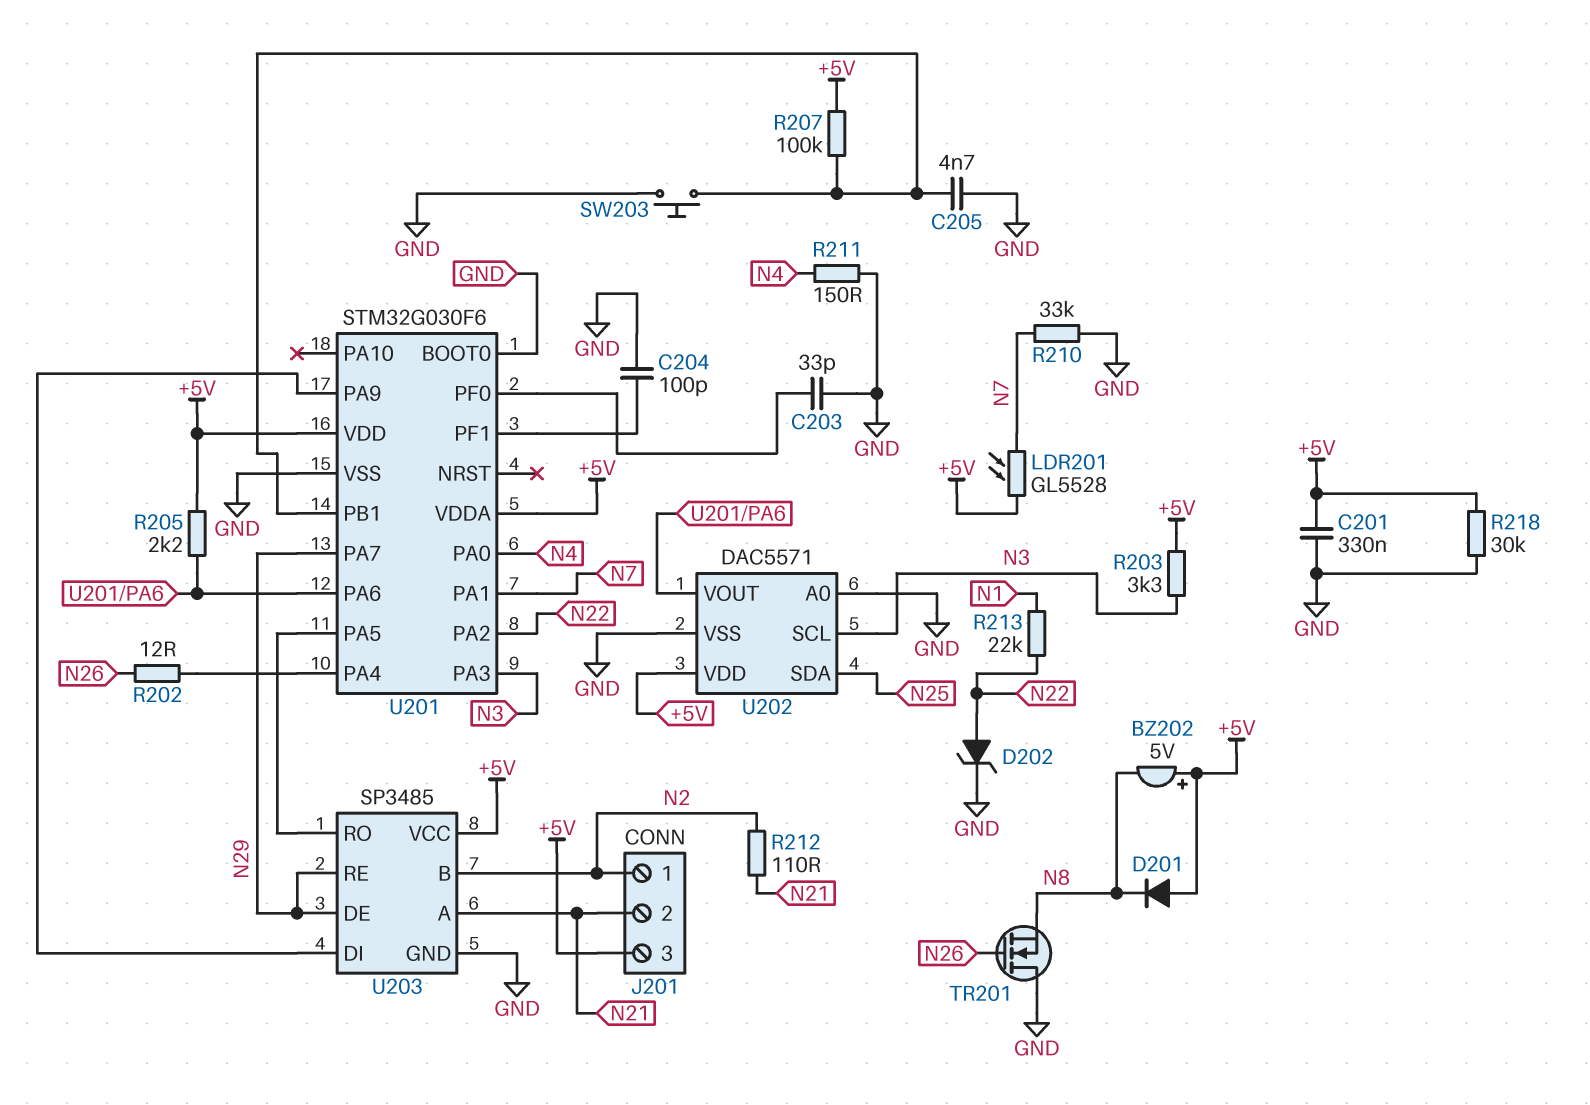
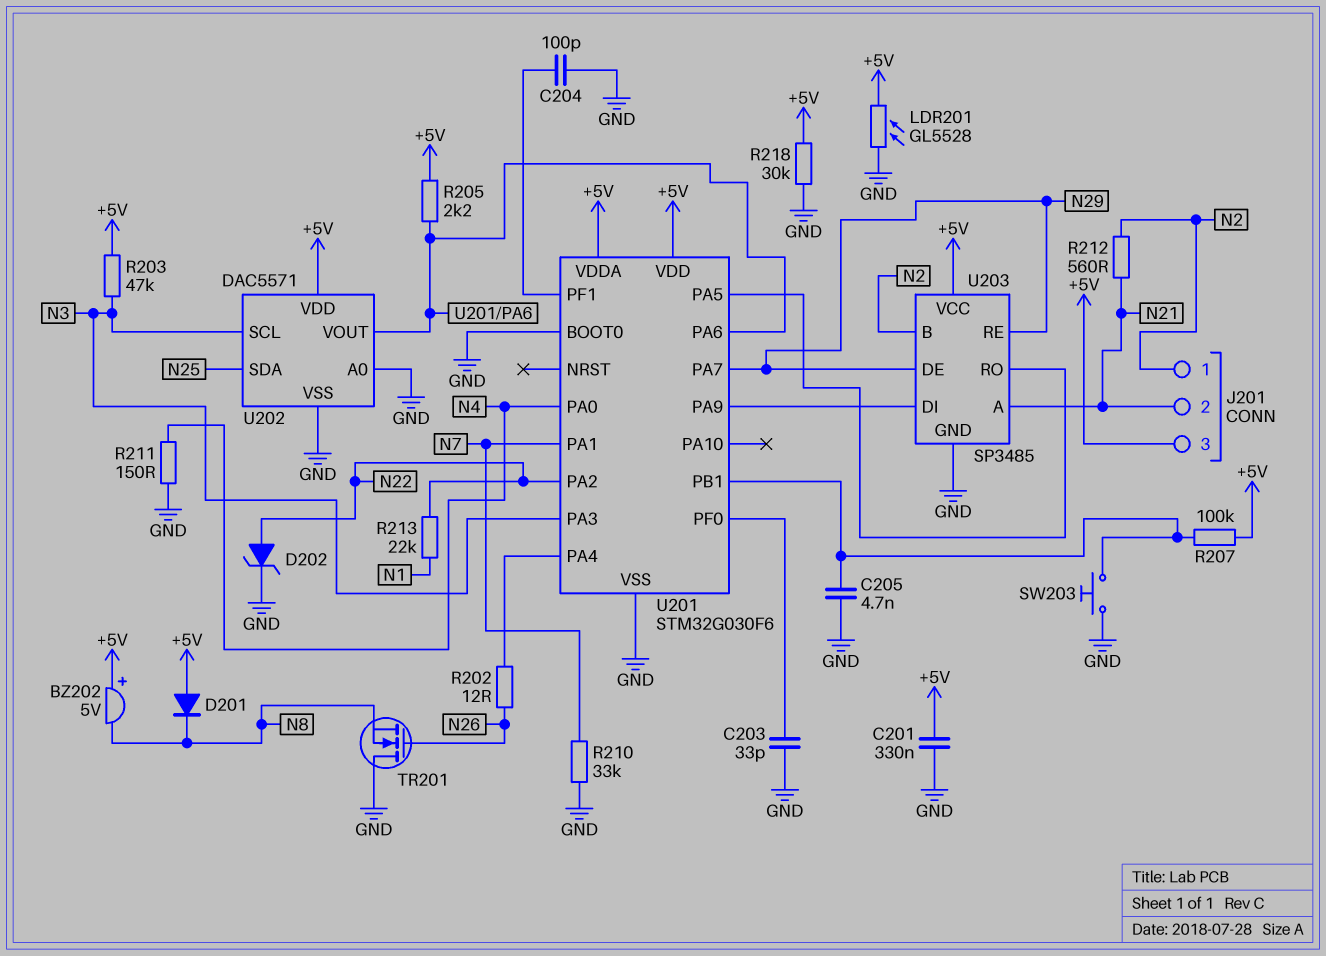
LDR201: GL5528 (+5V, N7) -> GL5528 (+5V, GND)
R203: 3.3k (+5V, N3) -> 47k (+5V, N3)
R212: 110 (N2, N21) -> 560 (N2, N21)

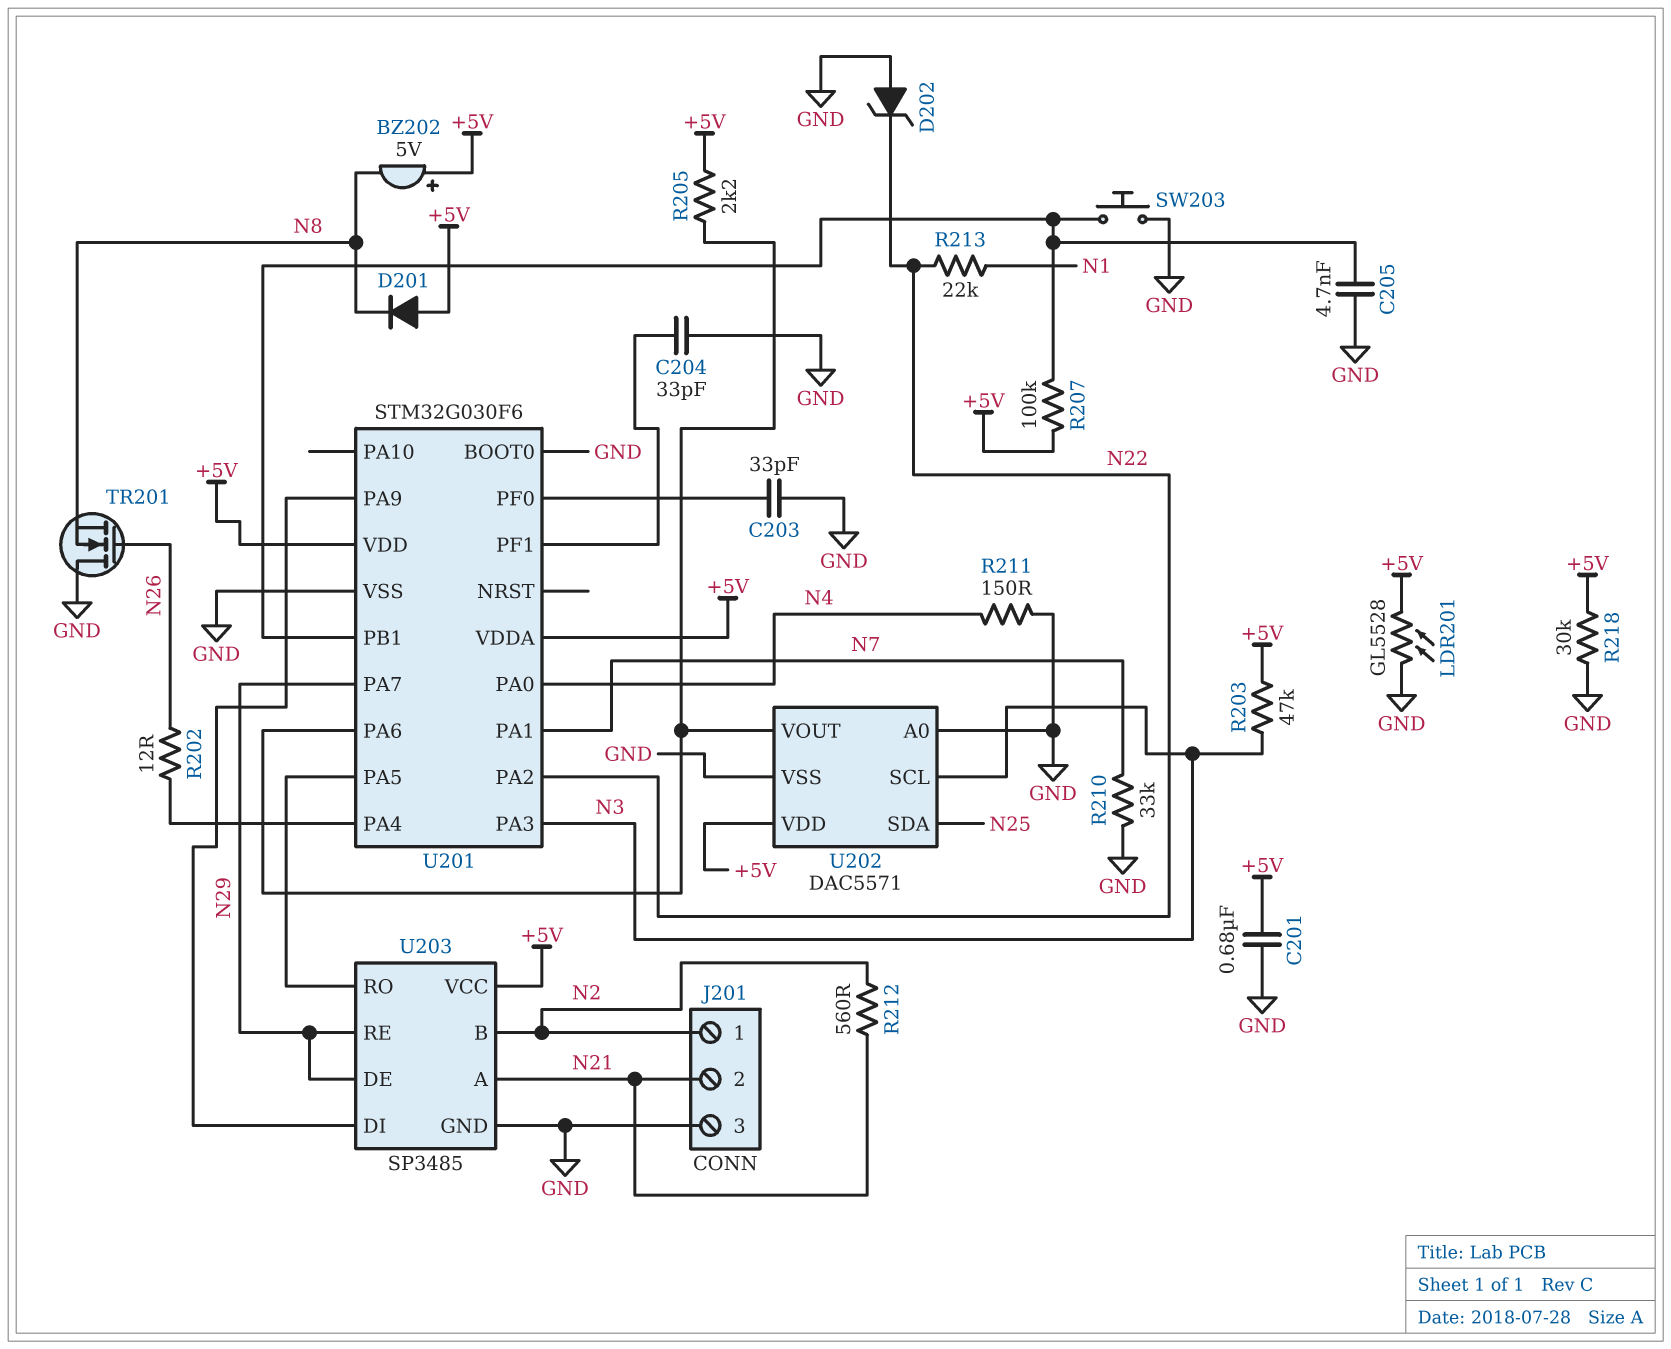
C201: 330nF (+5V, GND) -> 680nF (+5V, GND)
C204: 100pF (GND, U201/PF1) -> 33pF (GND, U201/PF1)
D202: zener (A N22, K GND) -> zener (A GND, K N22)
J201 pin 3: +5V -> GND

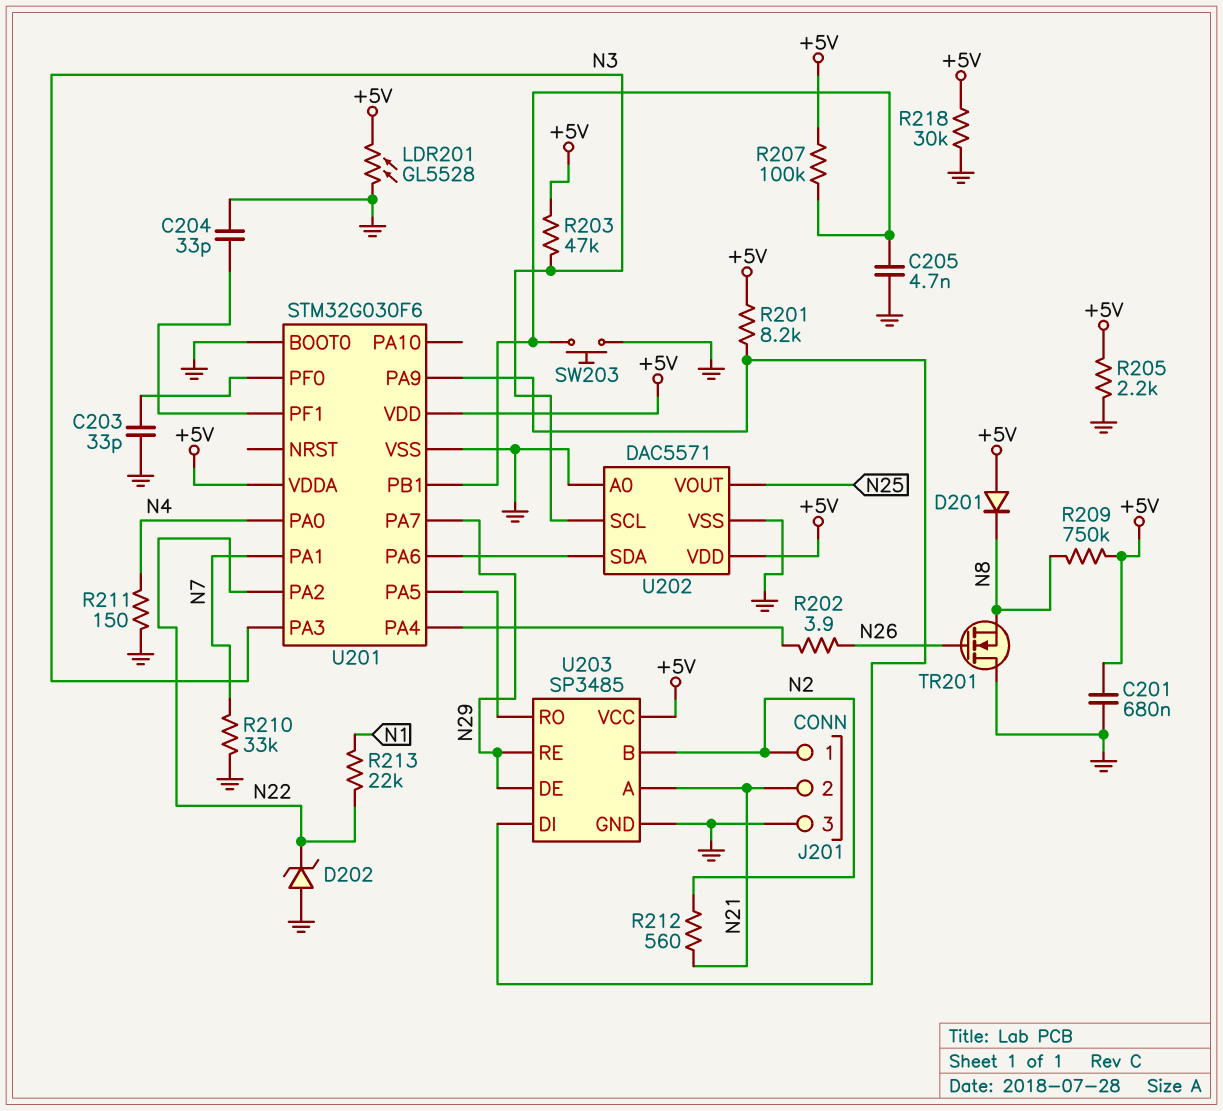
BZ202: buzzer 5V (plus +5V, minus N8) -> none
R201: none -> 8.2k (+5V, U201/PA9)
R202: 12 (N26, U201/PA4) -> 3.9 (N26, U201/PA4)
R205: 2.2k (+5V, U201/PA6) -> 2.2k (+5V, GND)
R209: none -> 750k (+5V, N8)
U202 pin SDA: N25 -> U201/PA6
U202 pin VOUT: U201/PA6 -> N25

